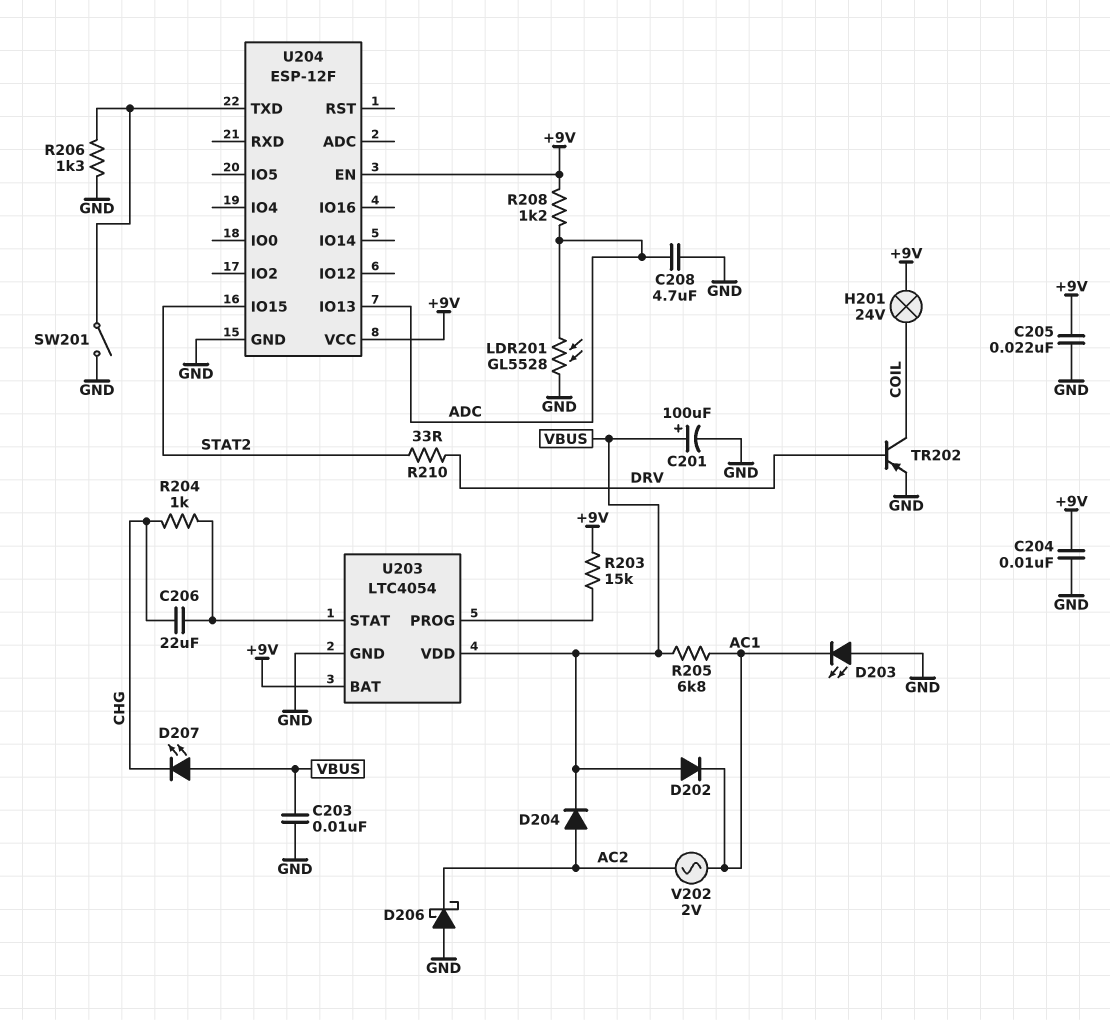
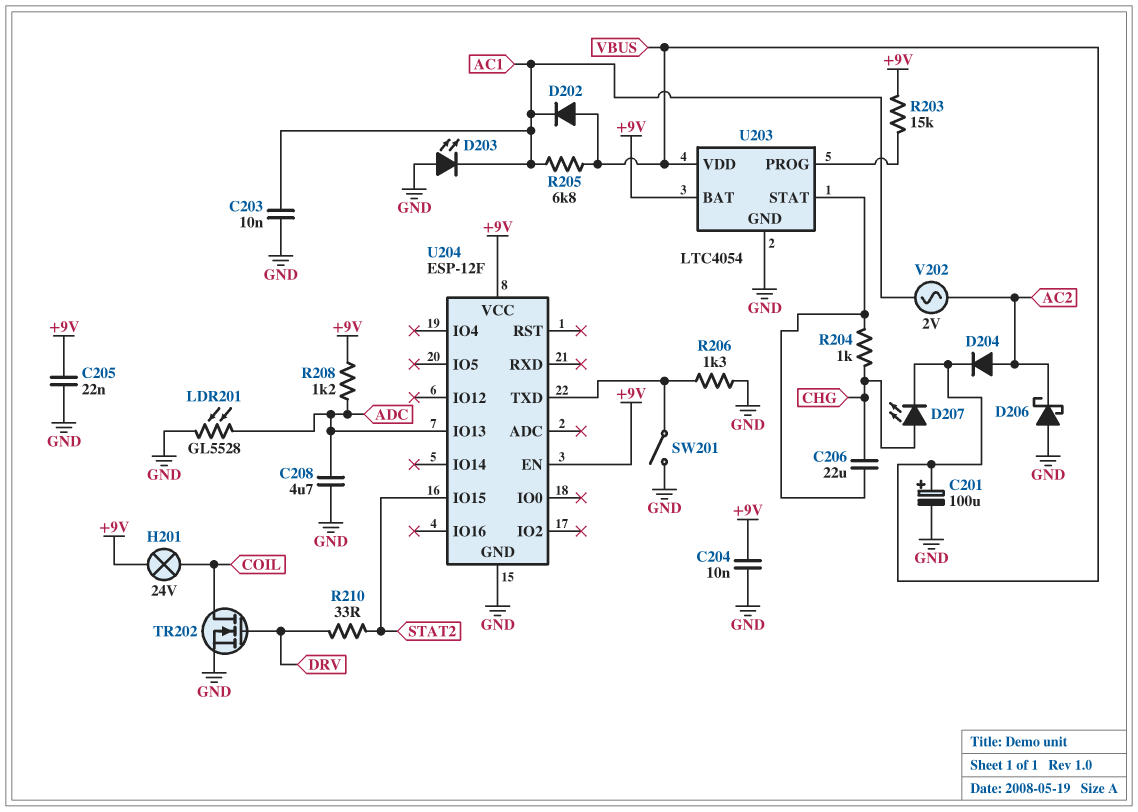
C203: 10nF (GND, VBUS) -> 10nF (AC1, GND)
D207: LED (A VBUS, K CHG) -> LED (A CHG, K VBUS)
TR202: PNP (B DRV, C COIL, E GND) -> NMOS (G DRV, D COIL, S GND)

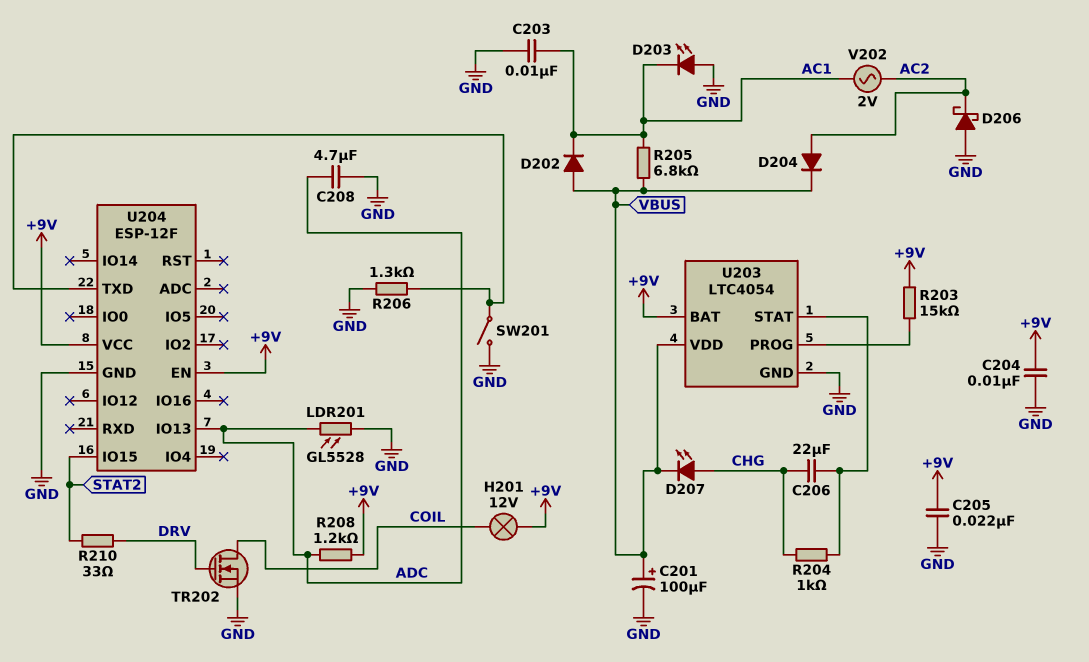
H201: lamp 24V (+9V, COIL) -> lamp 12V (+9V, COIL)

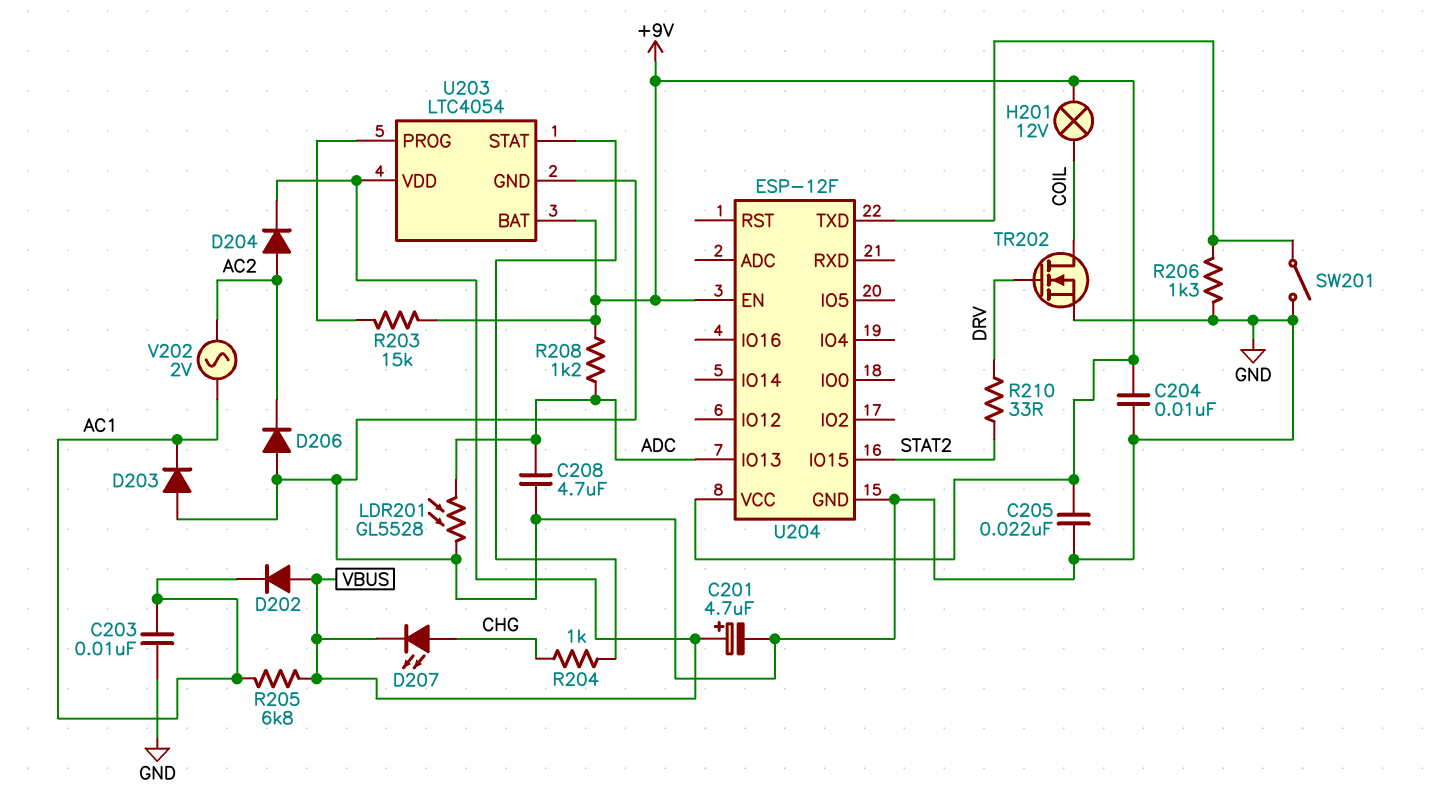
C201: 100uF (plus VBUS, minus GND) -> 4.7uF (plus VBUS, minus GND)
C206: 22uF (CHG, U203/STAT) -> none
D203: LED (A GND, K AC1) -> diode (A GND, K AC1)
D206: schottky (A GND, K AC2) -> diode (A GND, K AC2)

